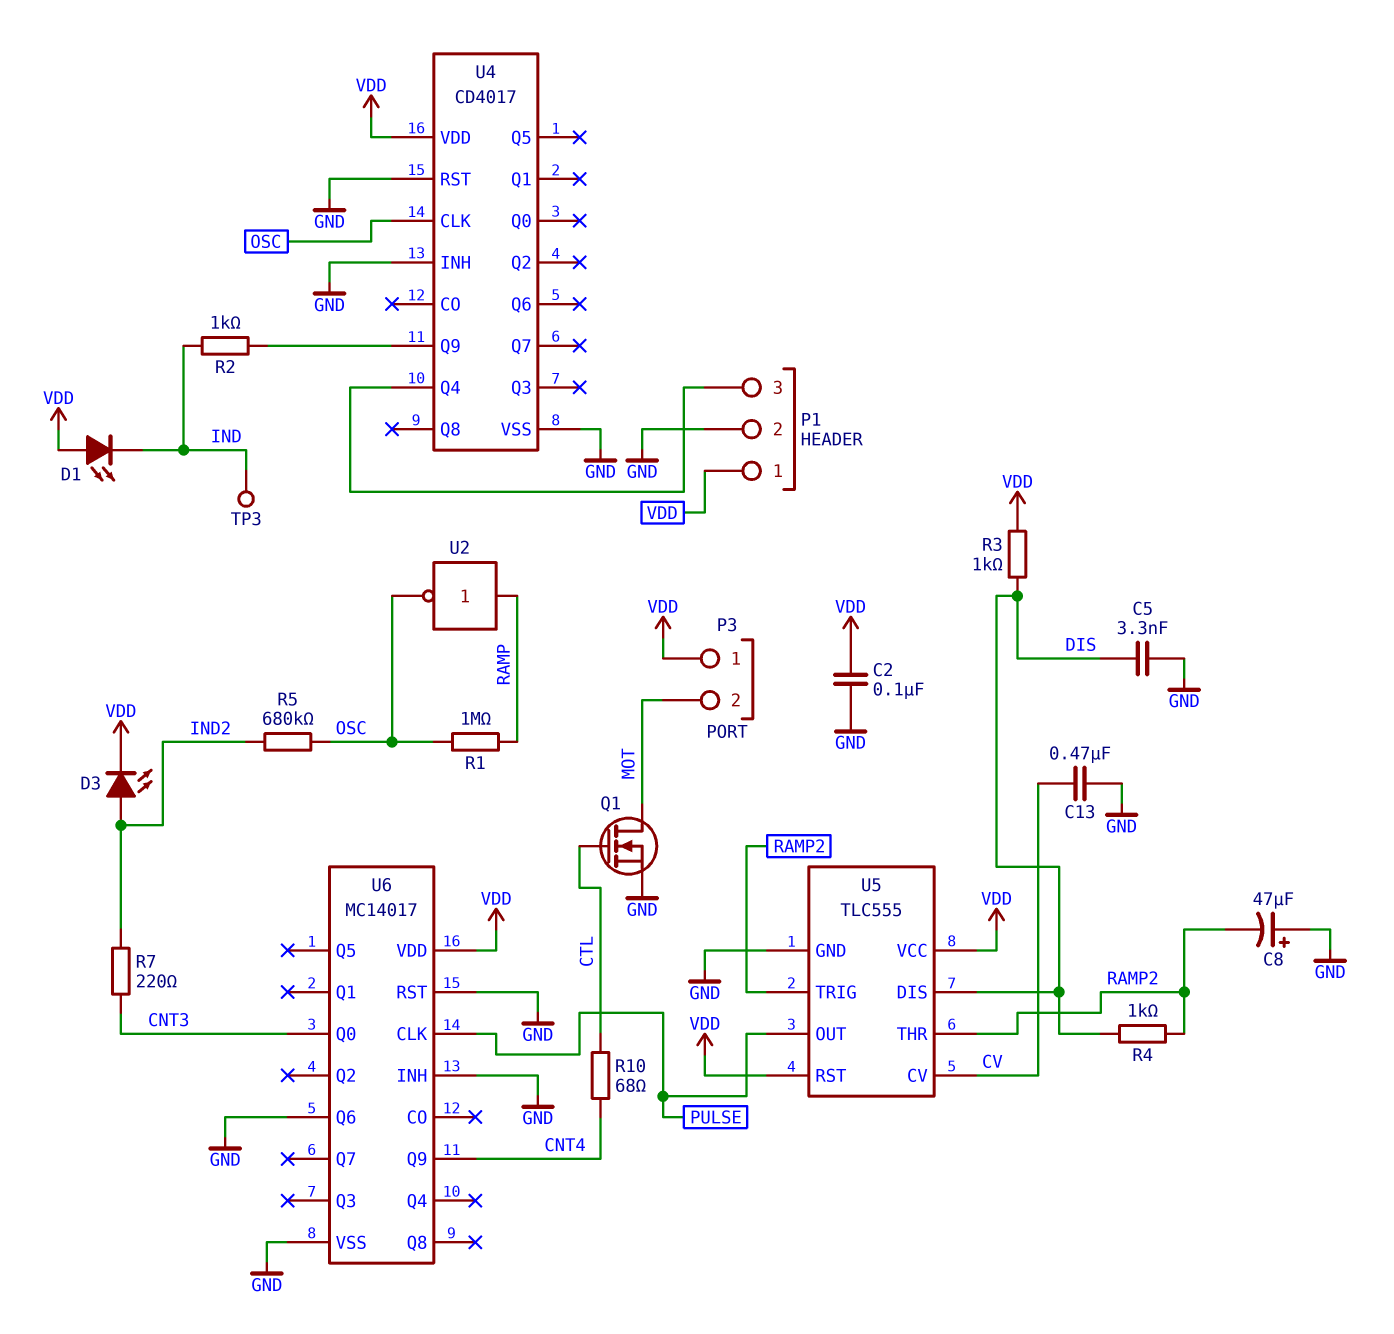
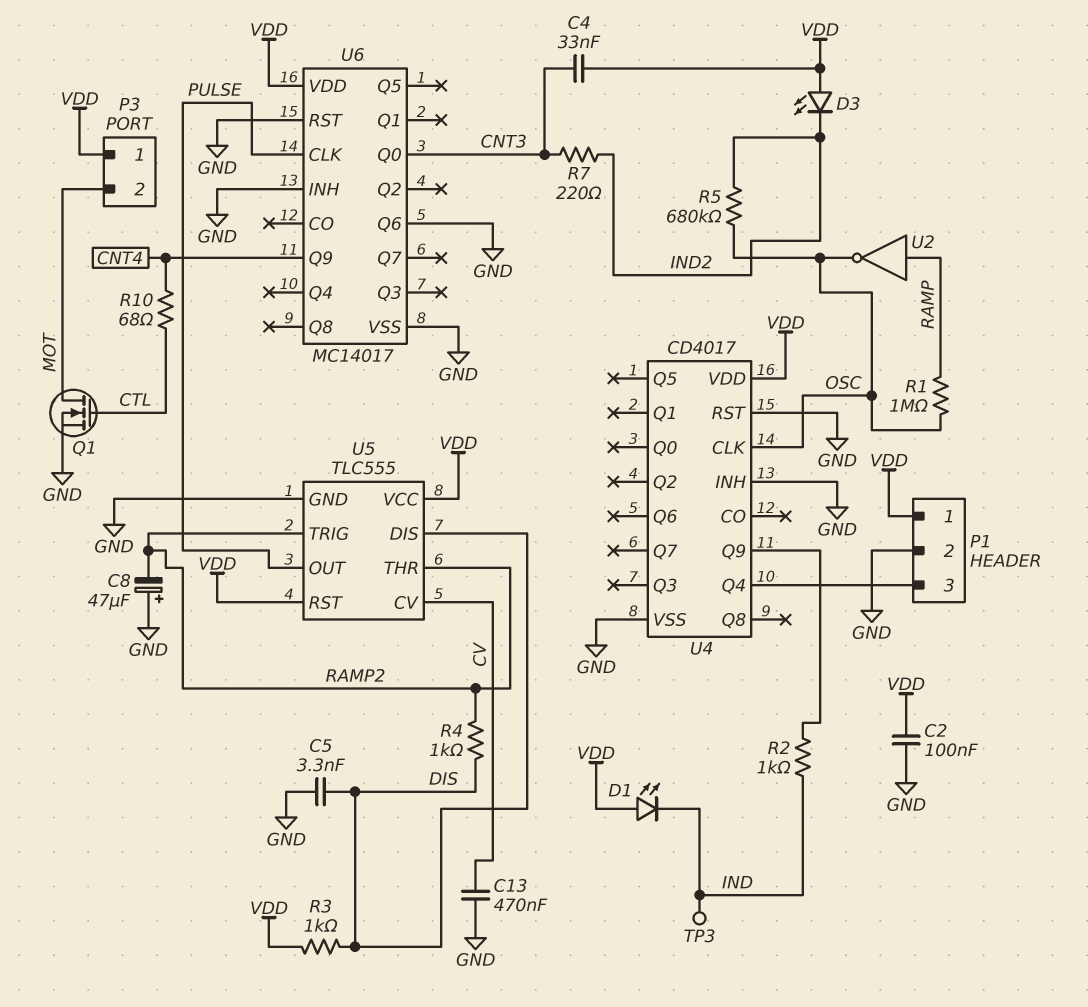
C4: none -> 33nF (CNT3, VDD)
D3: LED (A IND2, K VDD) -> LED (A VDD, K IND2)

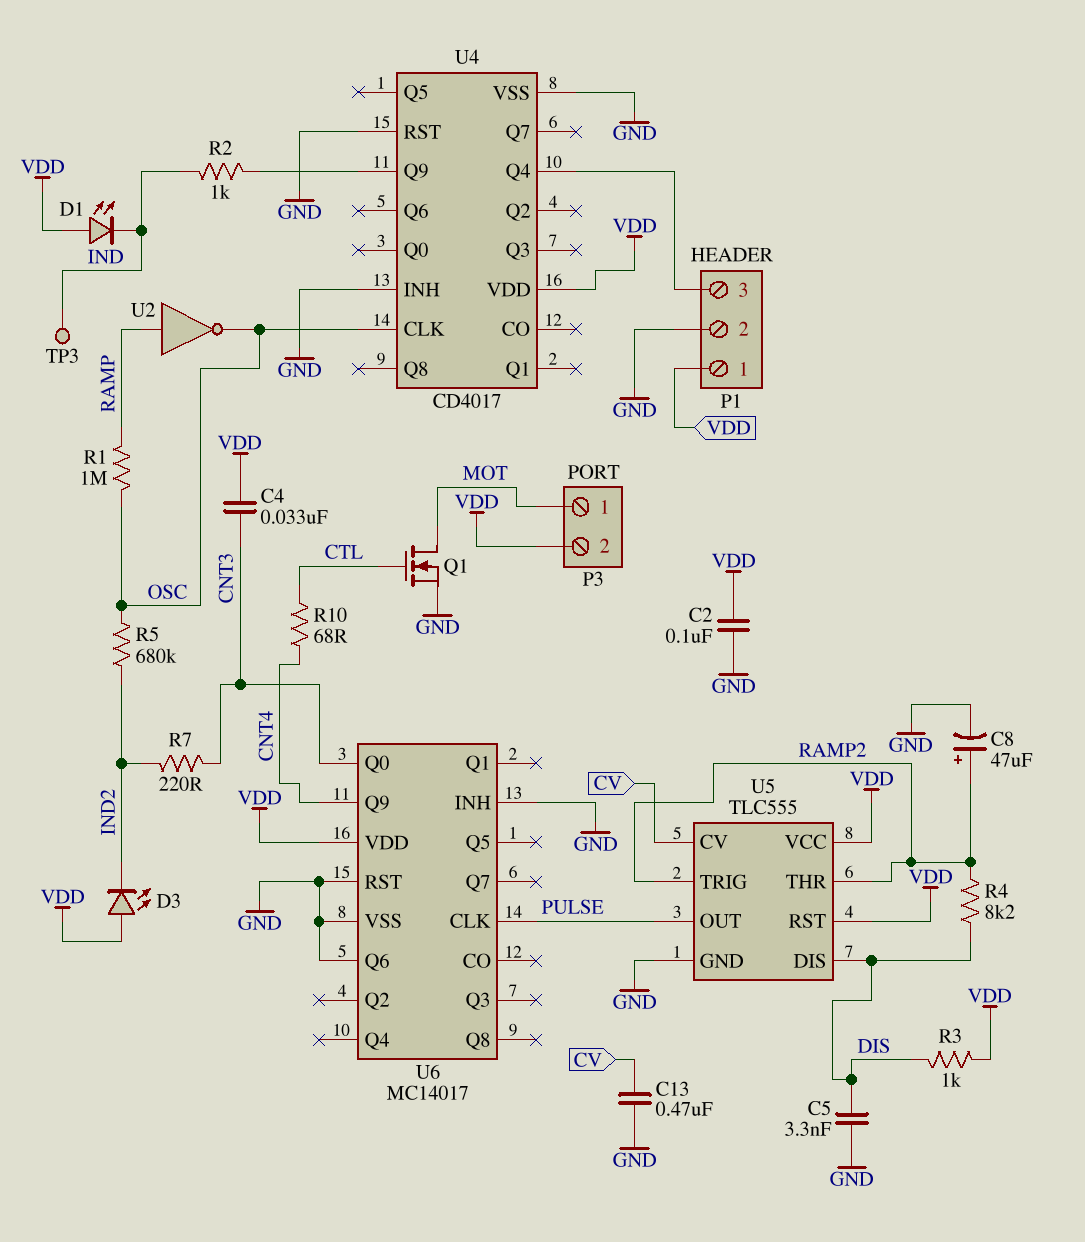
C8: 47uF (plus GND, minus RAMP2) -> 47uF (plus RAMP2, minus GND)
P3 pin 1: VDD -> MOT
P3 pin 2: MOT -> VDD
R4: 1k (DIS, RAMP2) -> 8.2k (DIS, RAMP2)

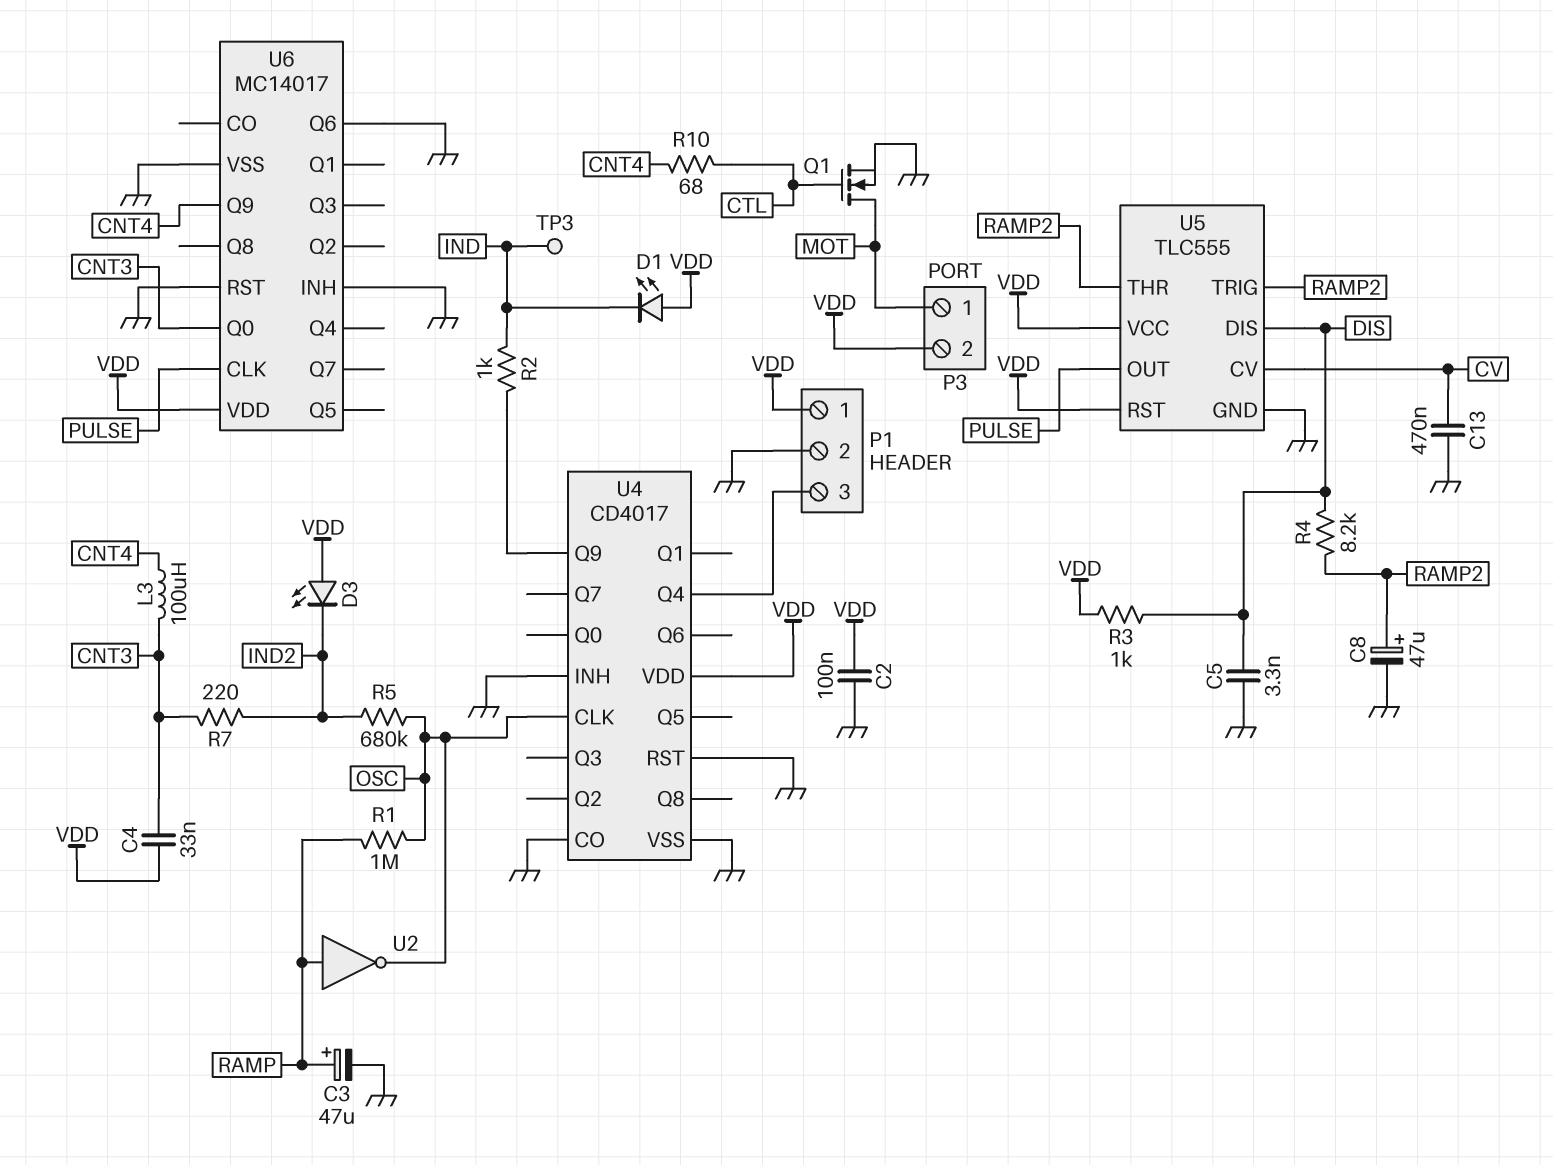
C3: none -> 47uF (plus RAMP, minus GND)
L3: none -> 100uH (CNT3, CNT4)
U4 pin CO: none -> GND

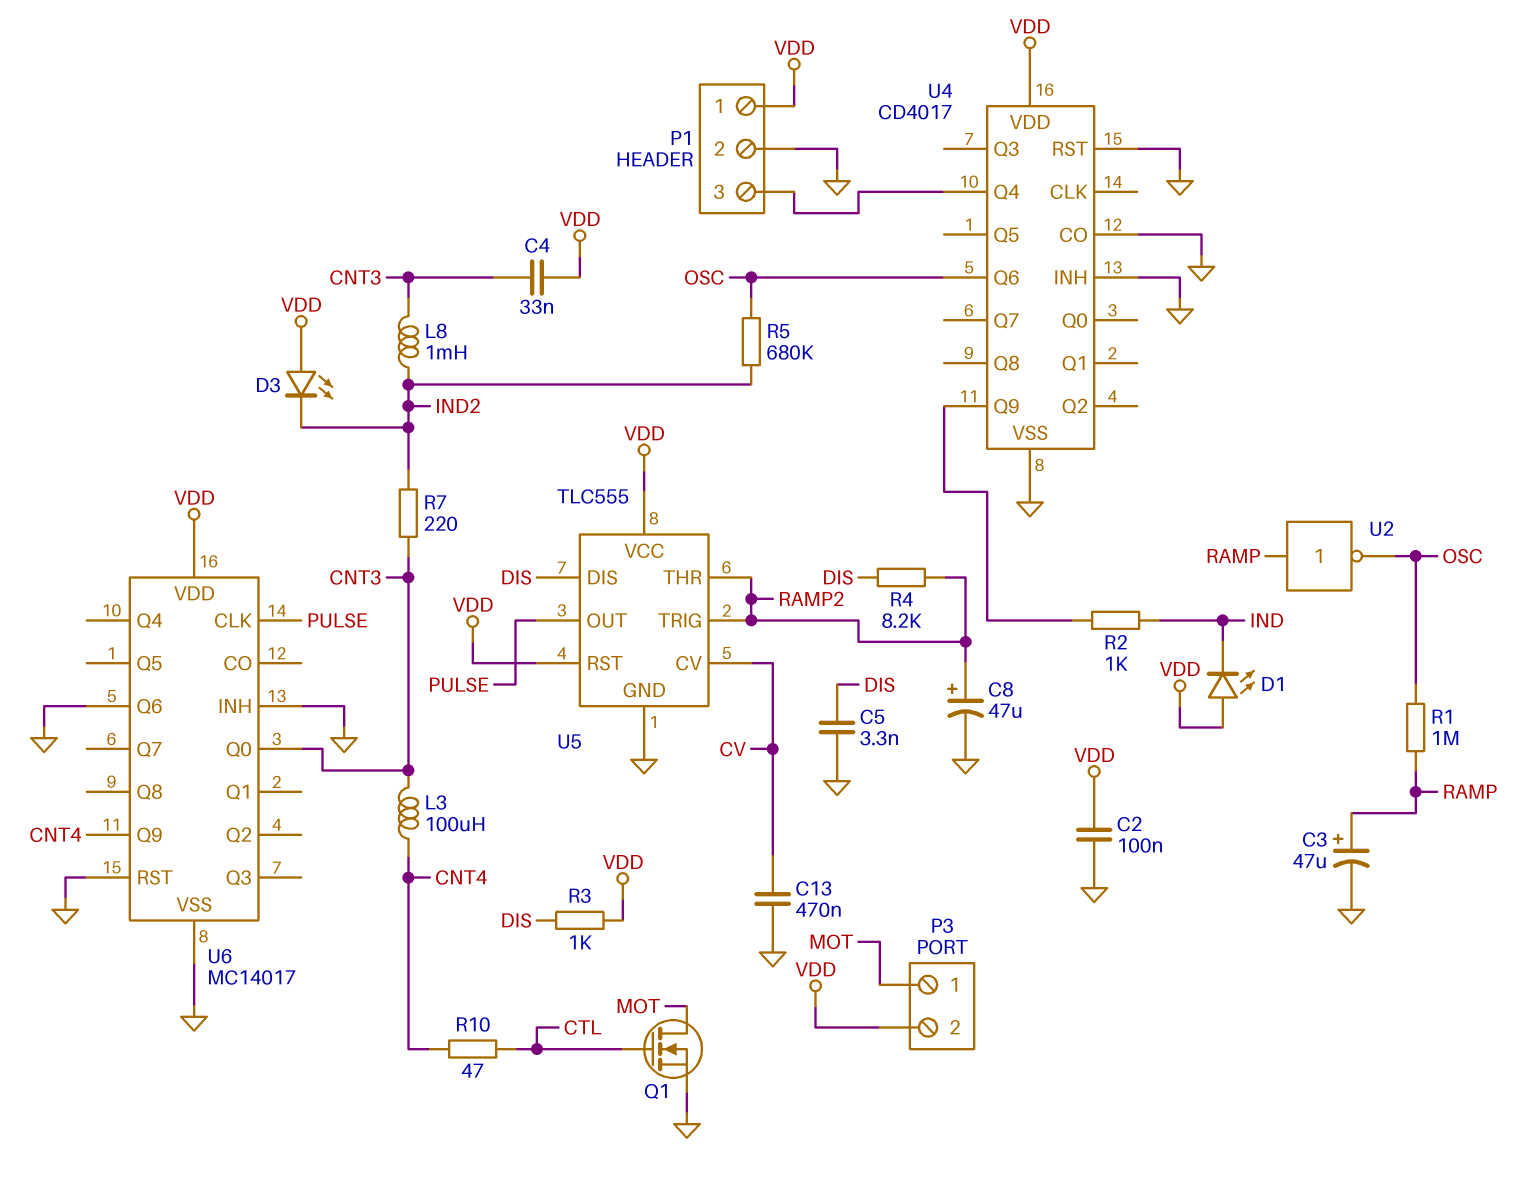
L8: none -> 1mH (CNT3, IND2)
R10: 68 (CNT4, CTL) -> 47 (CNT4, CTL)
TP3: test point (IND) -> none
U4 pin CLK: OSC -> none
U4 pin Q6: none -> OSC

